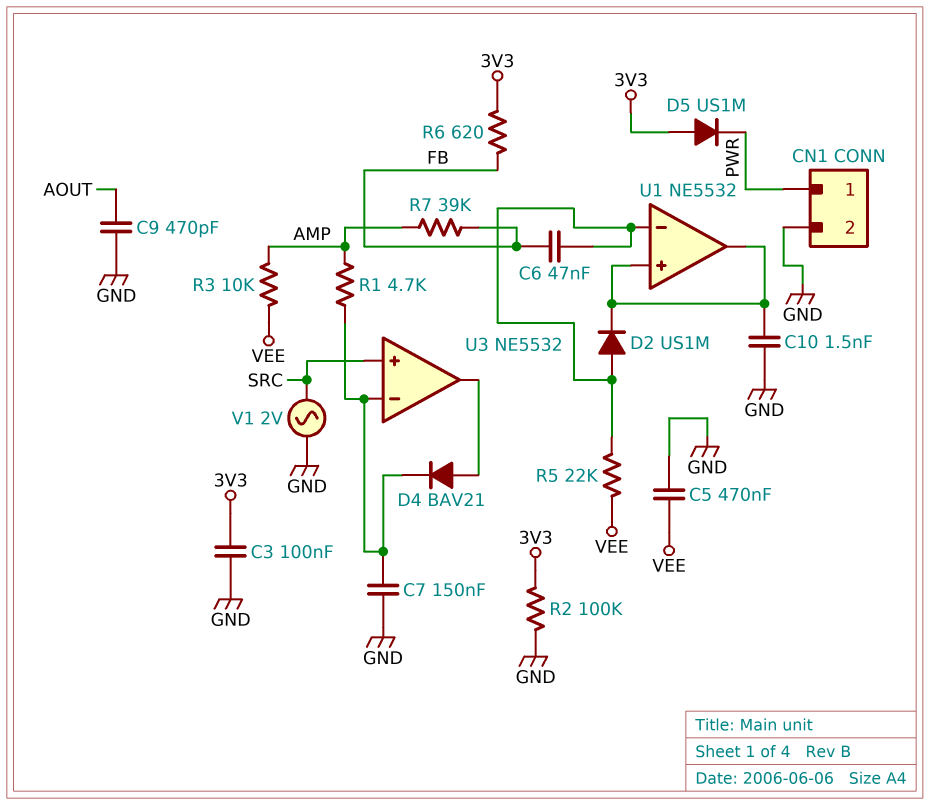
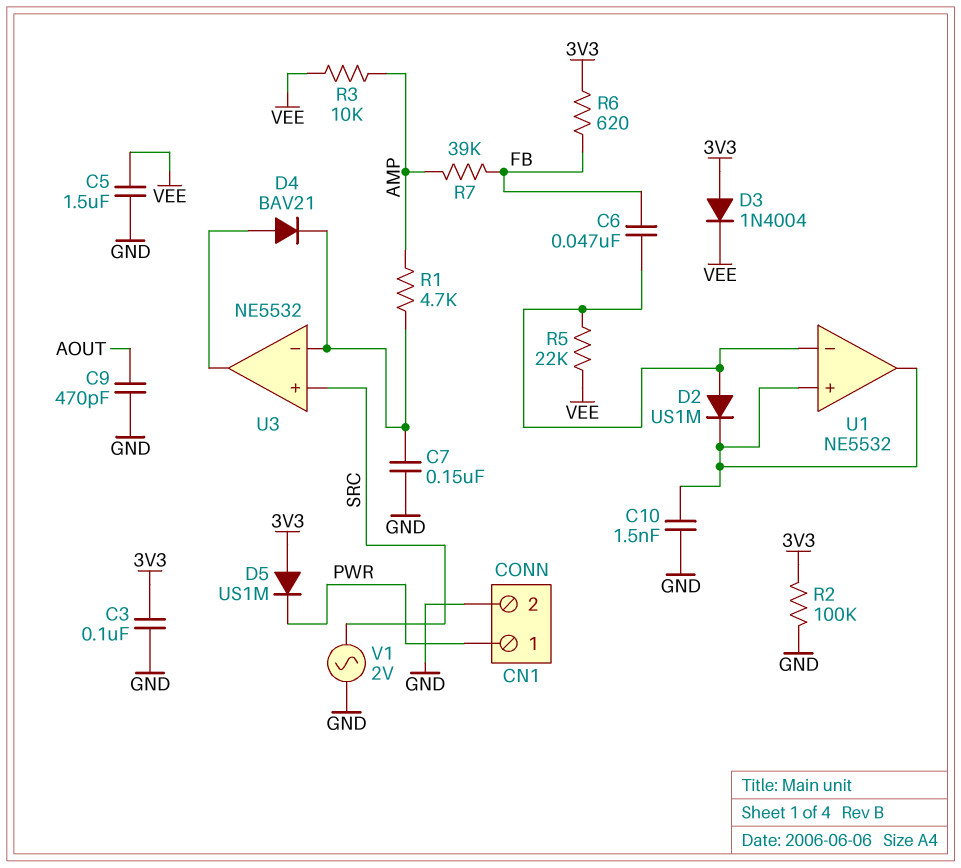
C5: 470nF (GND, VEE) -> 1.5uF (GND, VEE)
D3: none -> diode 1N4004 (A 3V3, K VEE)

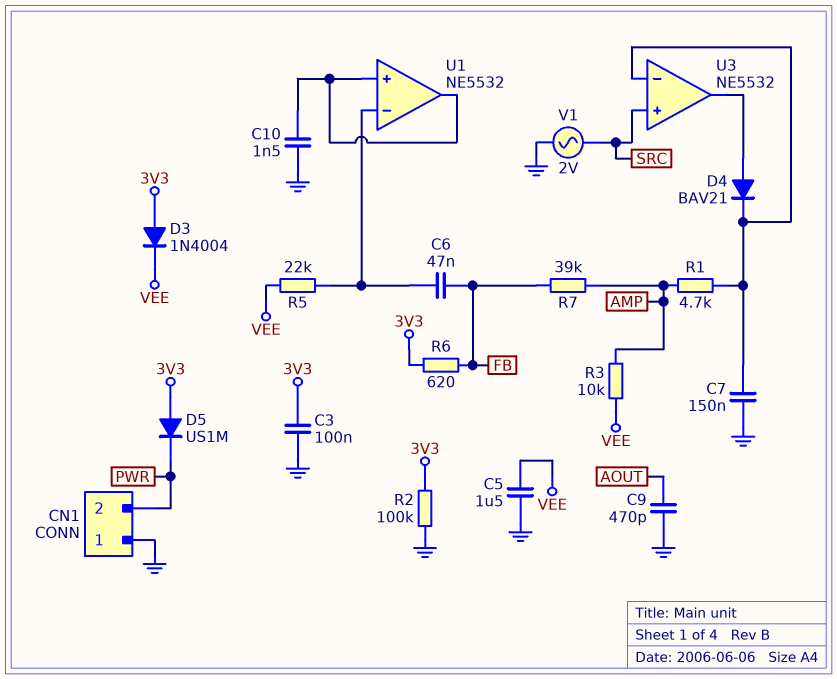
CN1 pin 1: PWR -> GND
CN1 pin 2: GND -> PWR
D2: diode US1M (A U1/in-, K U1/in+) -> none

